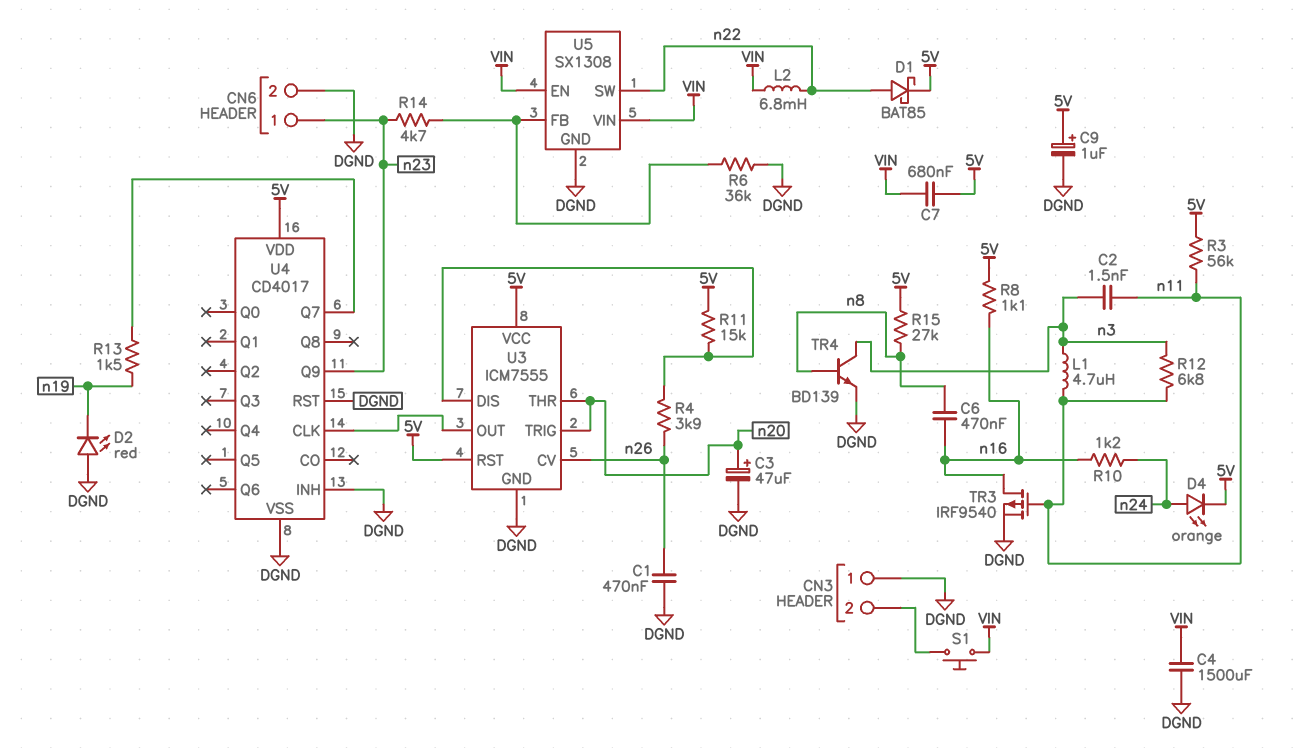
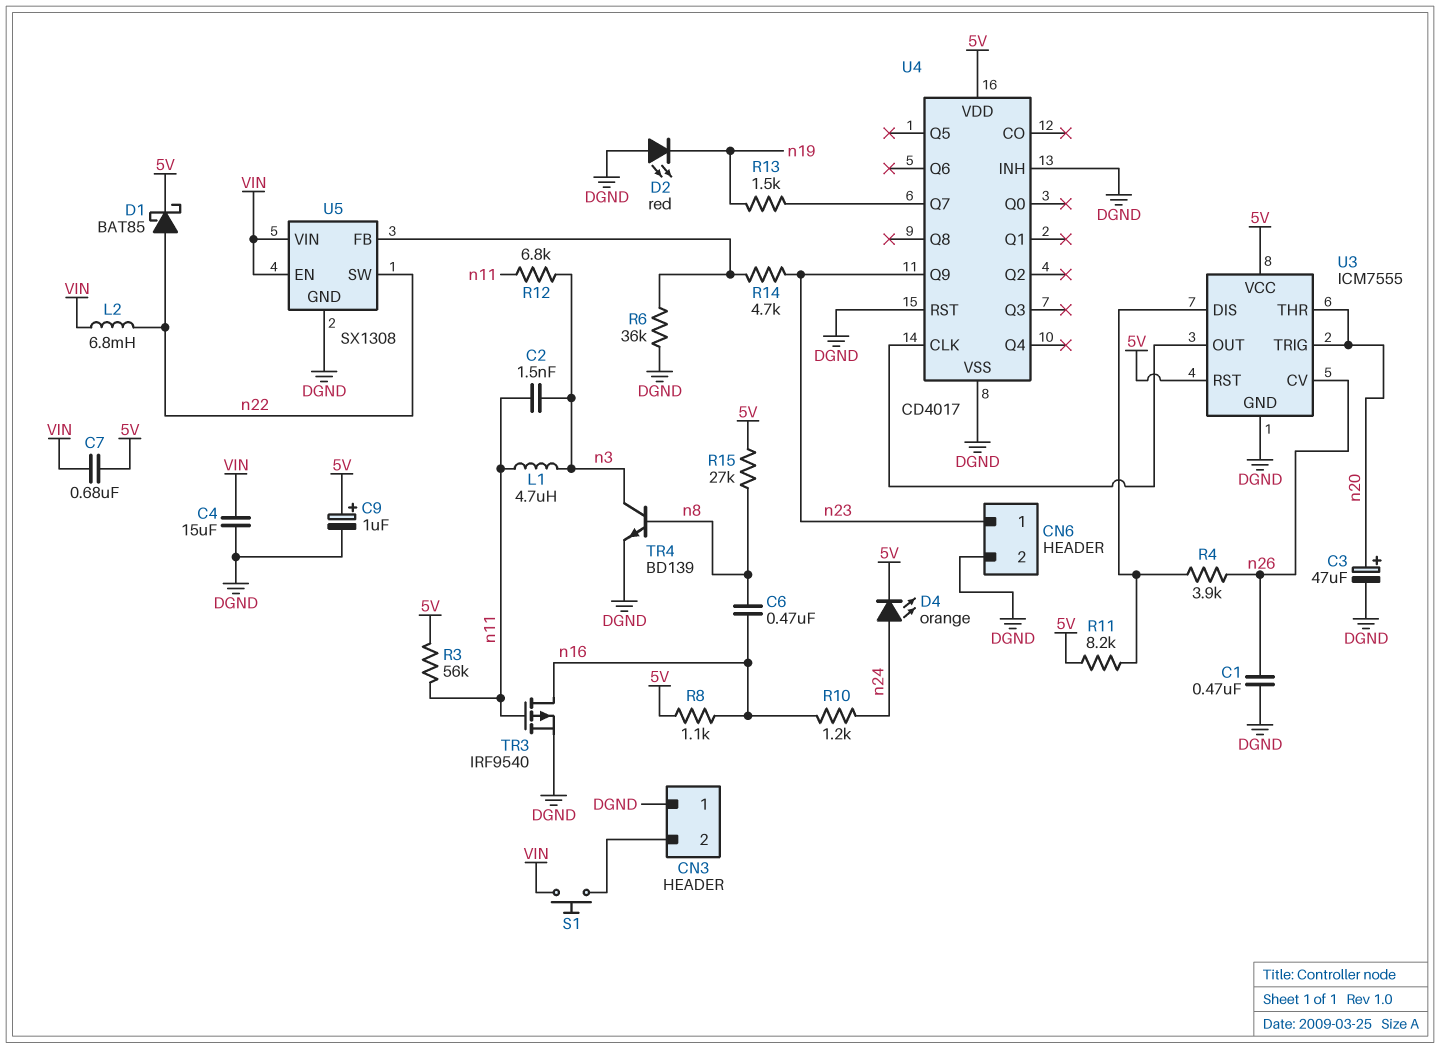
C4: 1500uF (DGND, VIN) -> 15uF (DGND, VIN)
R11: 15k (5V, U3/DIS) -> 8.2k (5V, U3/DIS)

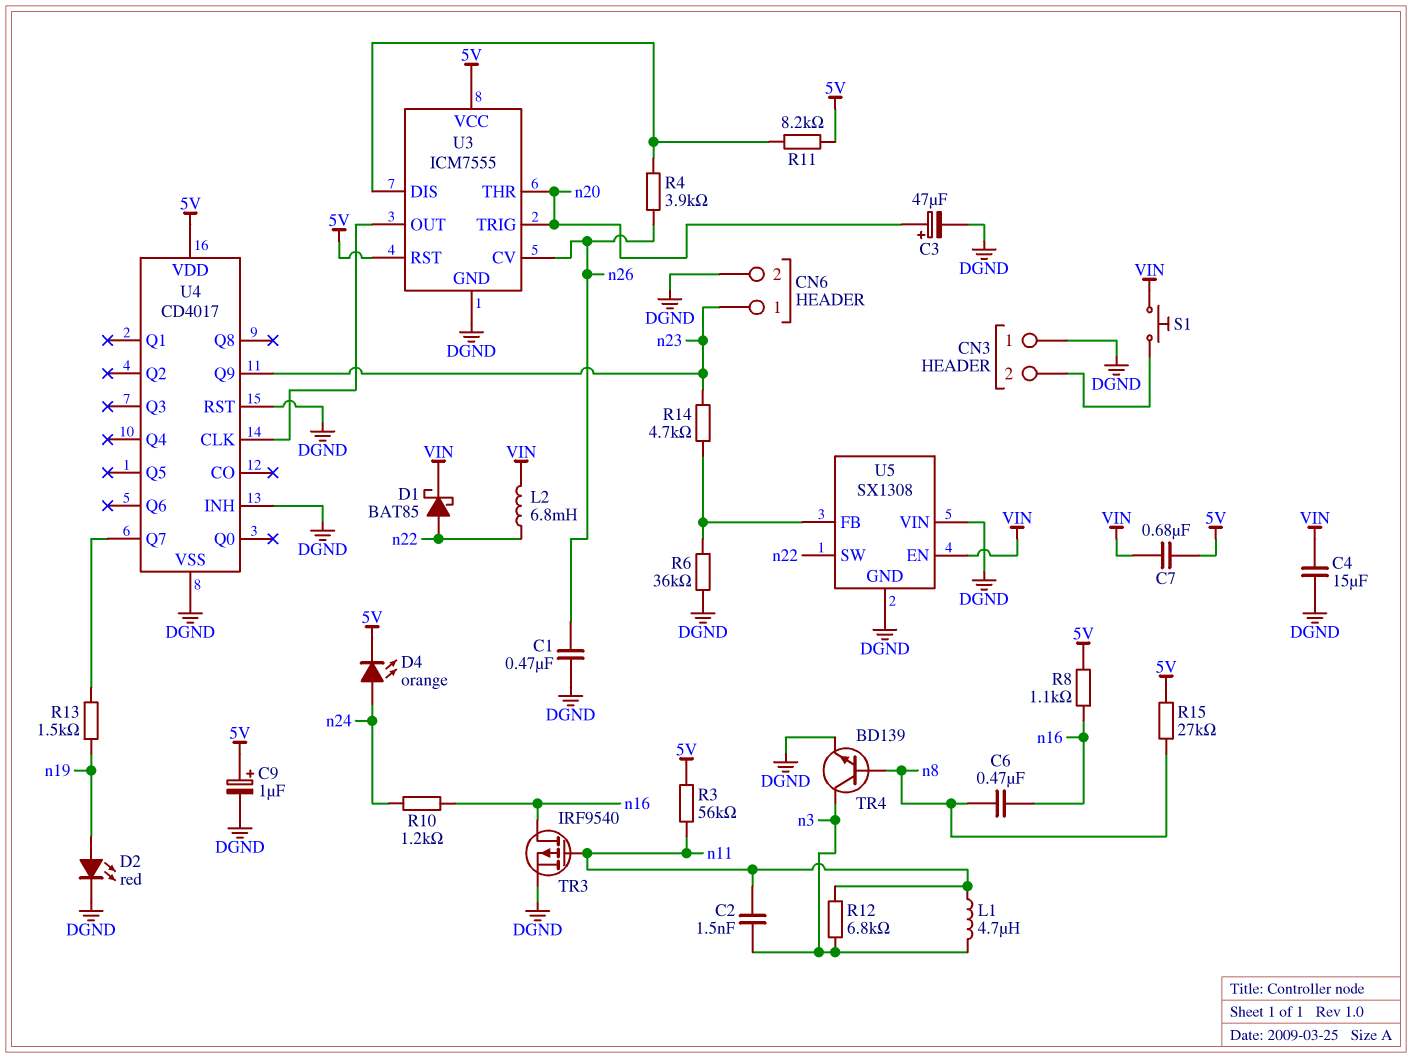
D1: schottky BAT85 (A n22, K 5V) -> schottky BAT85 (A n22, K VIN)
D2: LED red (A DGND, K n19) -> LED red (A n19, K DGND)
U5 pin VIN: VIN -> DGND

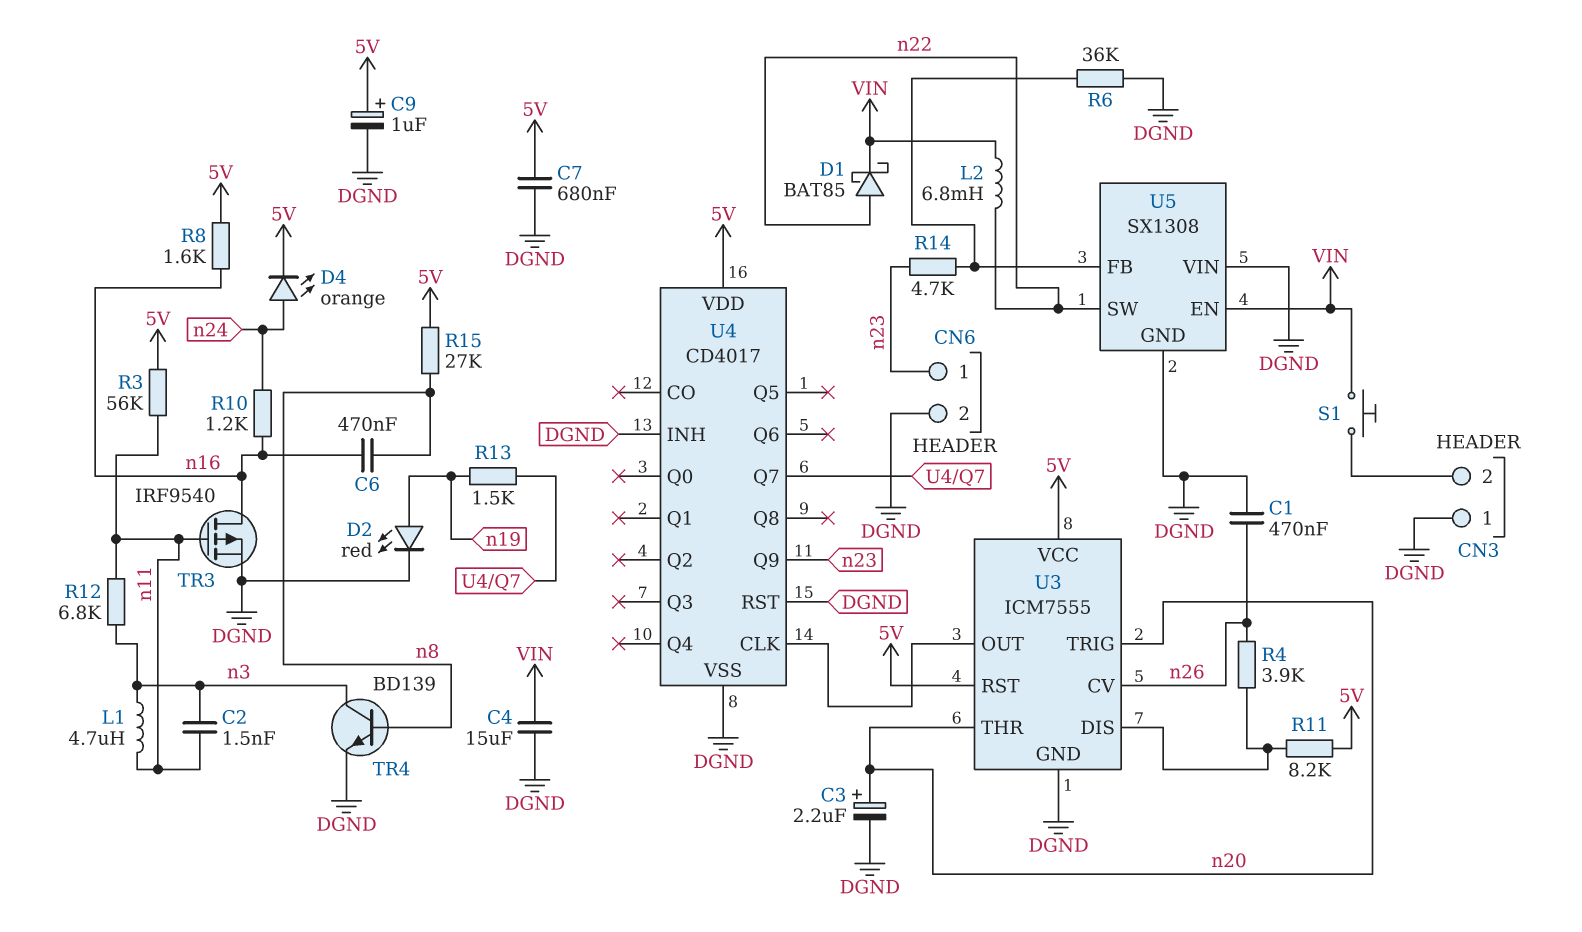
C3: 47uF (plus n20, minus DGND) -> 2.2uF (plus n20, minus DGND)
C7: 680nF (5V, VIN) -> 680nF (5V, DGND)
R8: 1.1k (5V, n16) -> 1.6k (5V, n16)

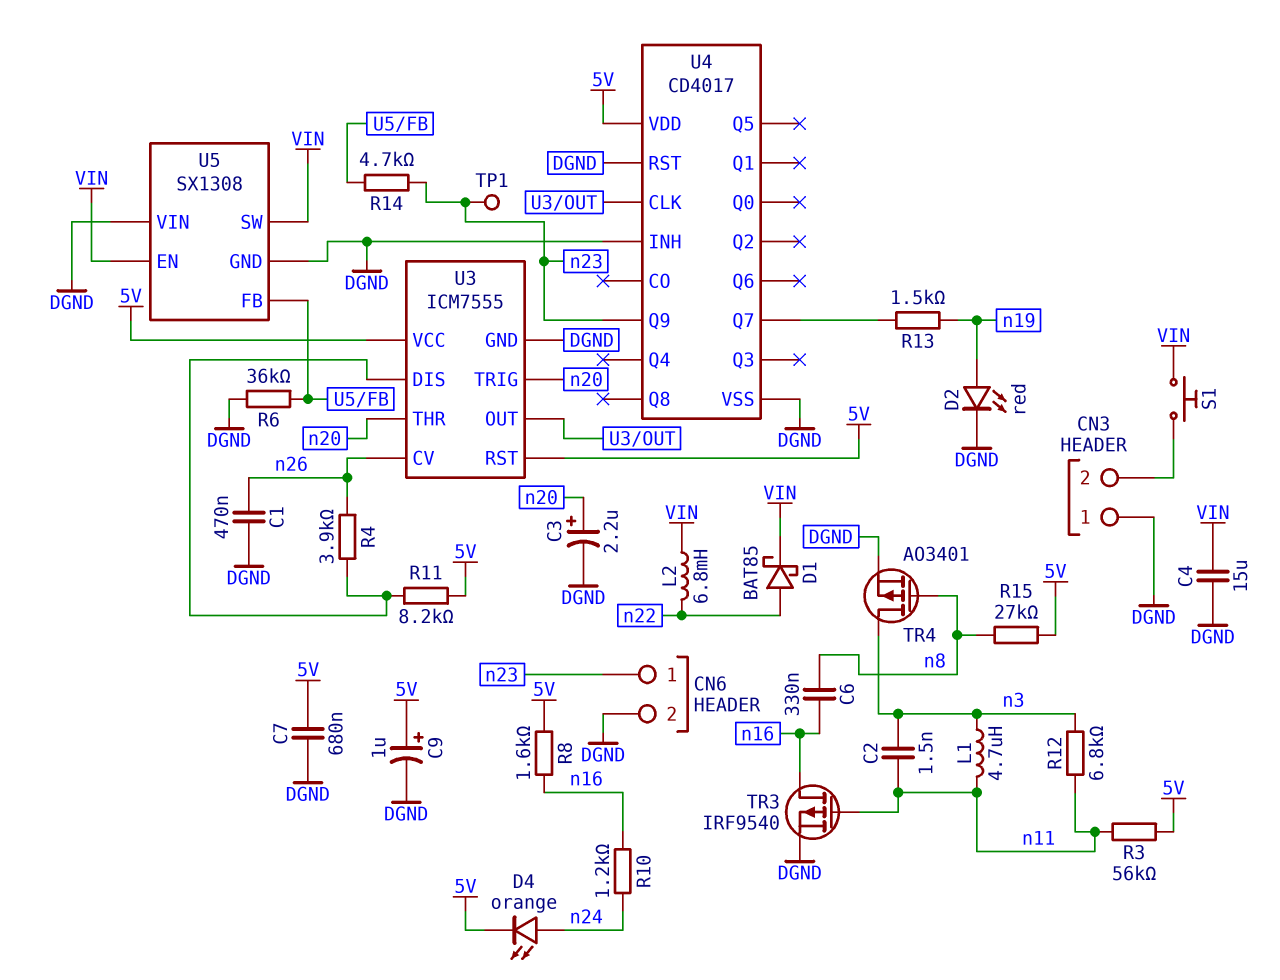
C6: 470nF (n8, n16) -> 330nF (n8, n16)
TP1: none -> test point (n23)
TR4: NPN BD139 (B n8, C n3, E DGND) -> PMOS AO3401 (G n8, D n3, S DGND)
U5 pin SW: n22 -> VIN

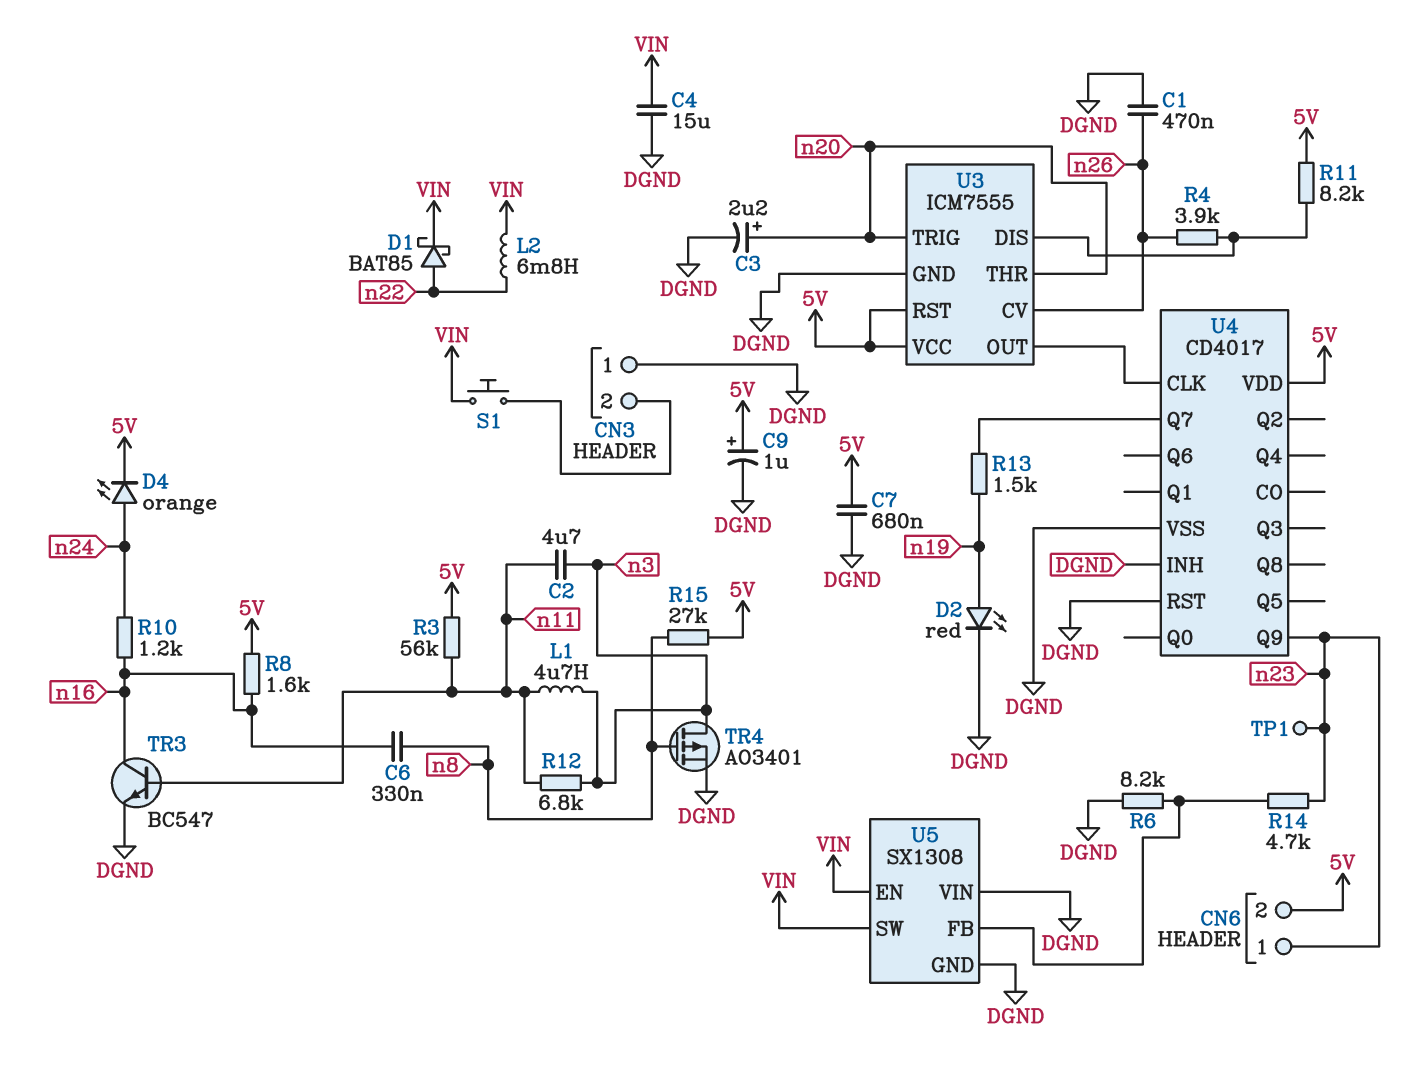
C2: 1.5nF (n3, n11) -> 4.7uF (n3, n11)
CN6 pin 2: DGND -> 5V
R6: 36k (DGND, U5/FB) -> 8.2k (DGND, U5/FB)
TR3: PMOS IRF9540 (G n11, D n16, S DGND) -> NPN BC547 (B n11, C n16, E DGND)

